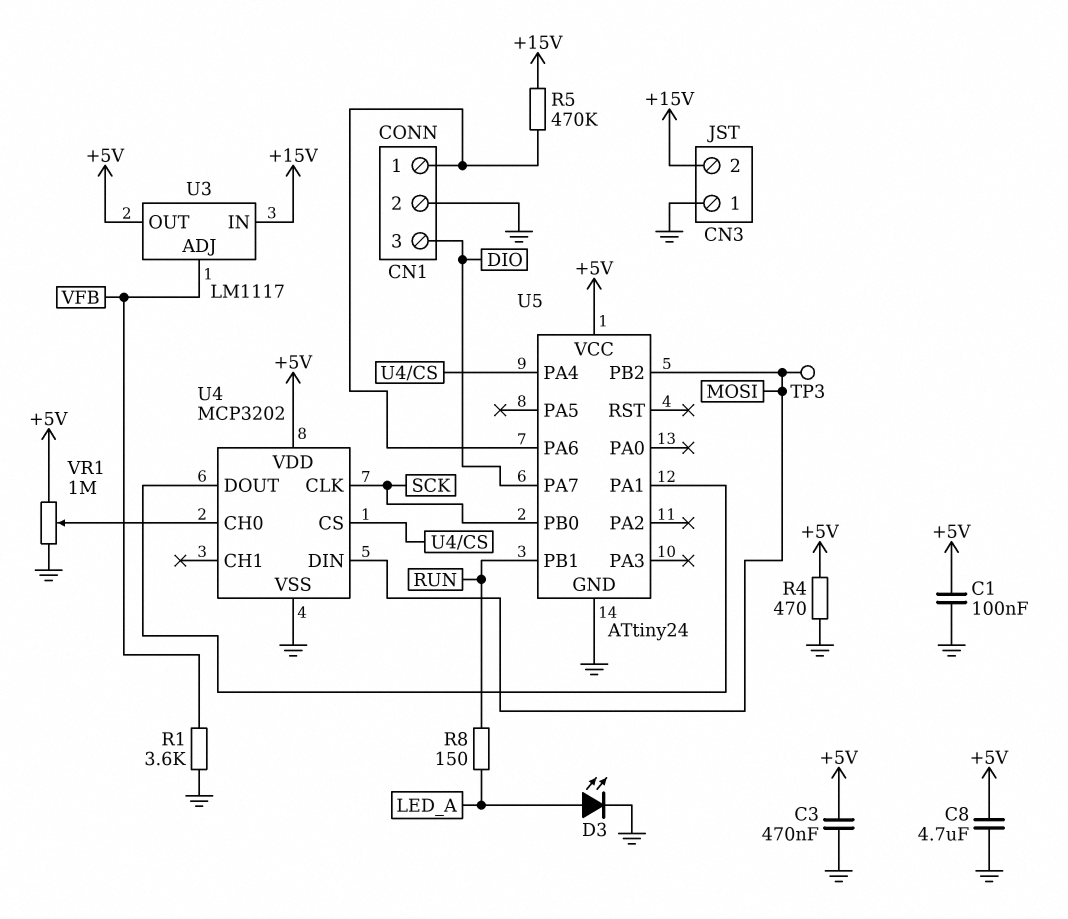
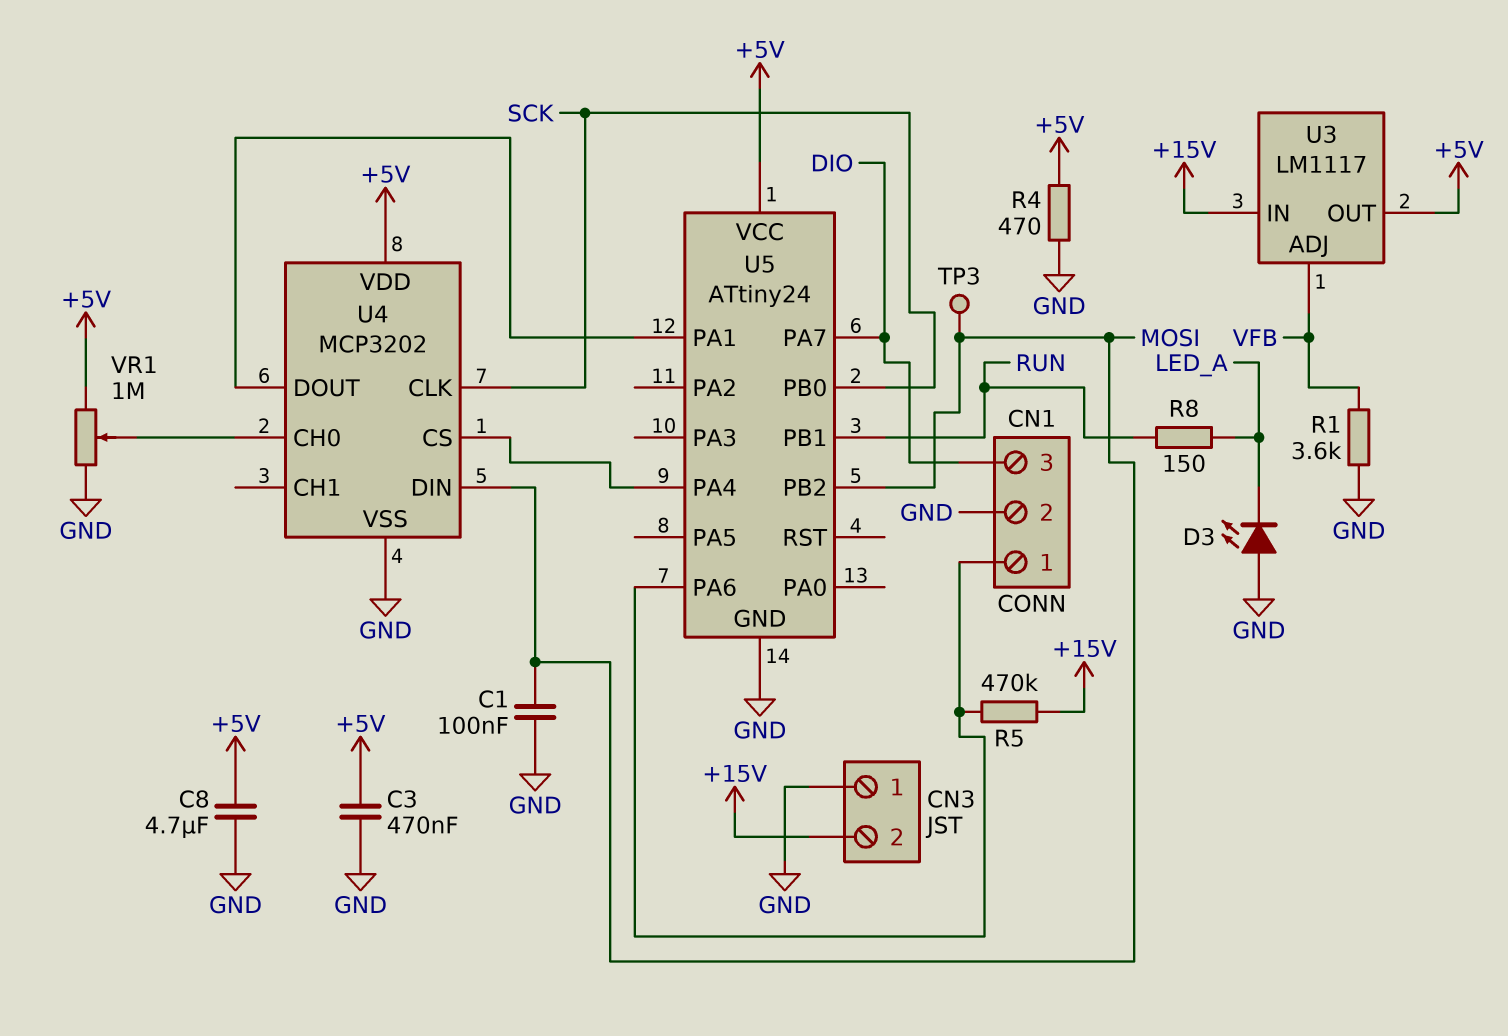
C1: 100nF (+5V, GND) -> 100nF (GND, MOSI)
D3: LED (A LED_A, K GND) -> LED (A GND, K LED_A)

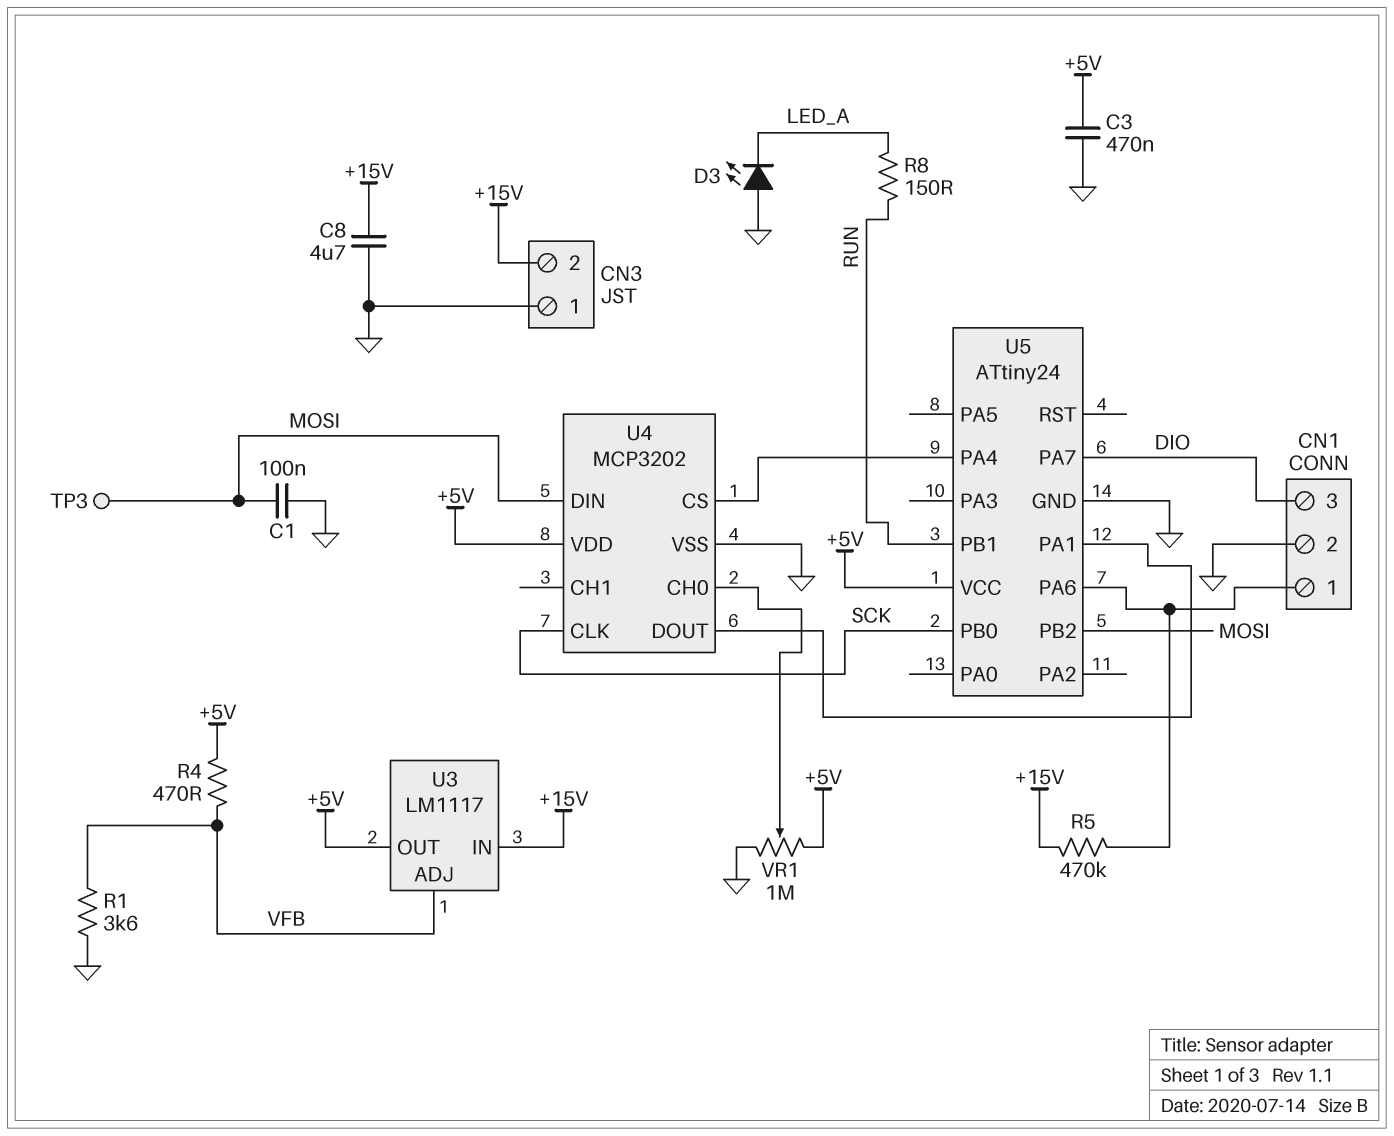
C8: 4.7uF (+5V, GND) -> 4.7uF (+15V, GND)
R4: 470 (+5V, GND) -> 470 (+5V, VFB)

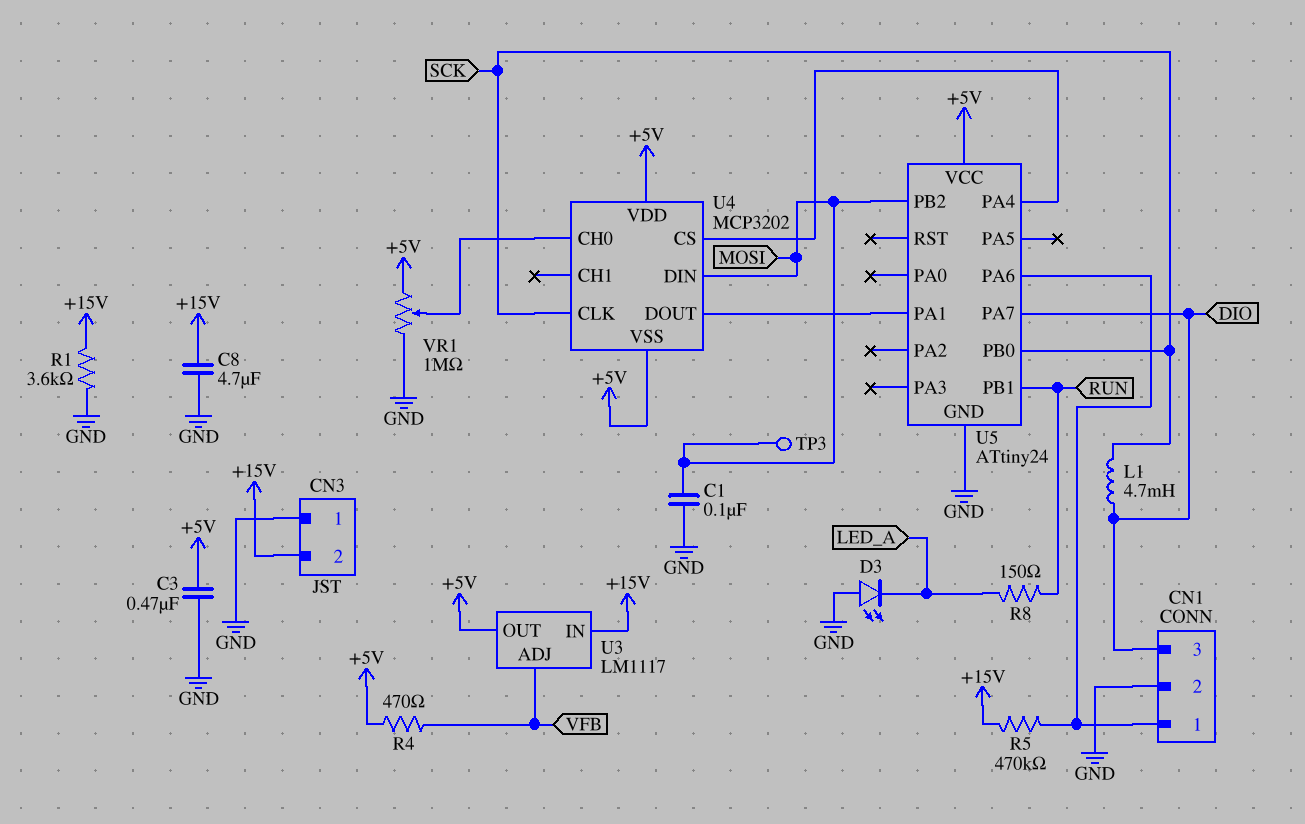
L1: none -> 4.7mH (DIO, SCK)
R1: 3.6k (GND, VFB) -> 3.6k (+15V, GND)
U4 pin VSS: GND -> +5V

